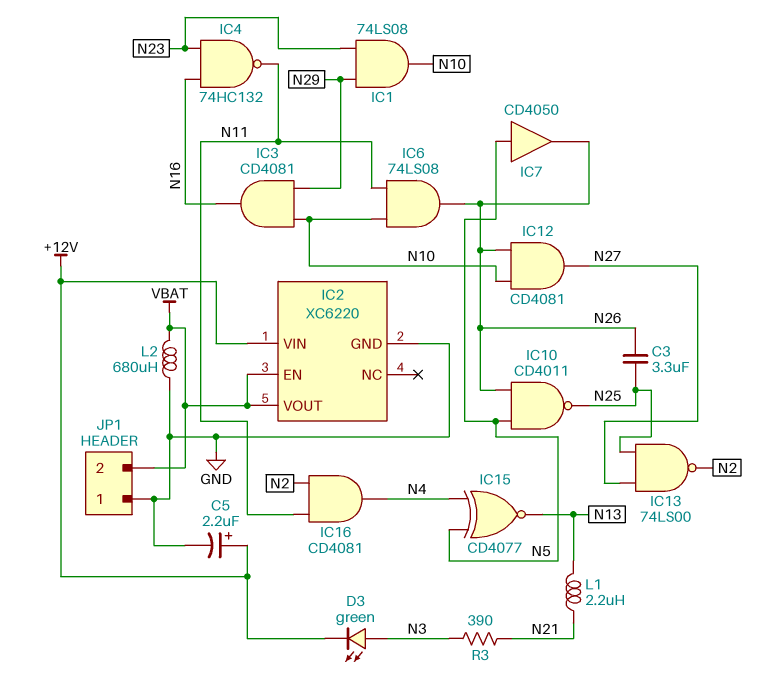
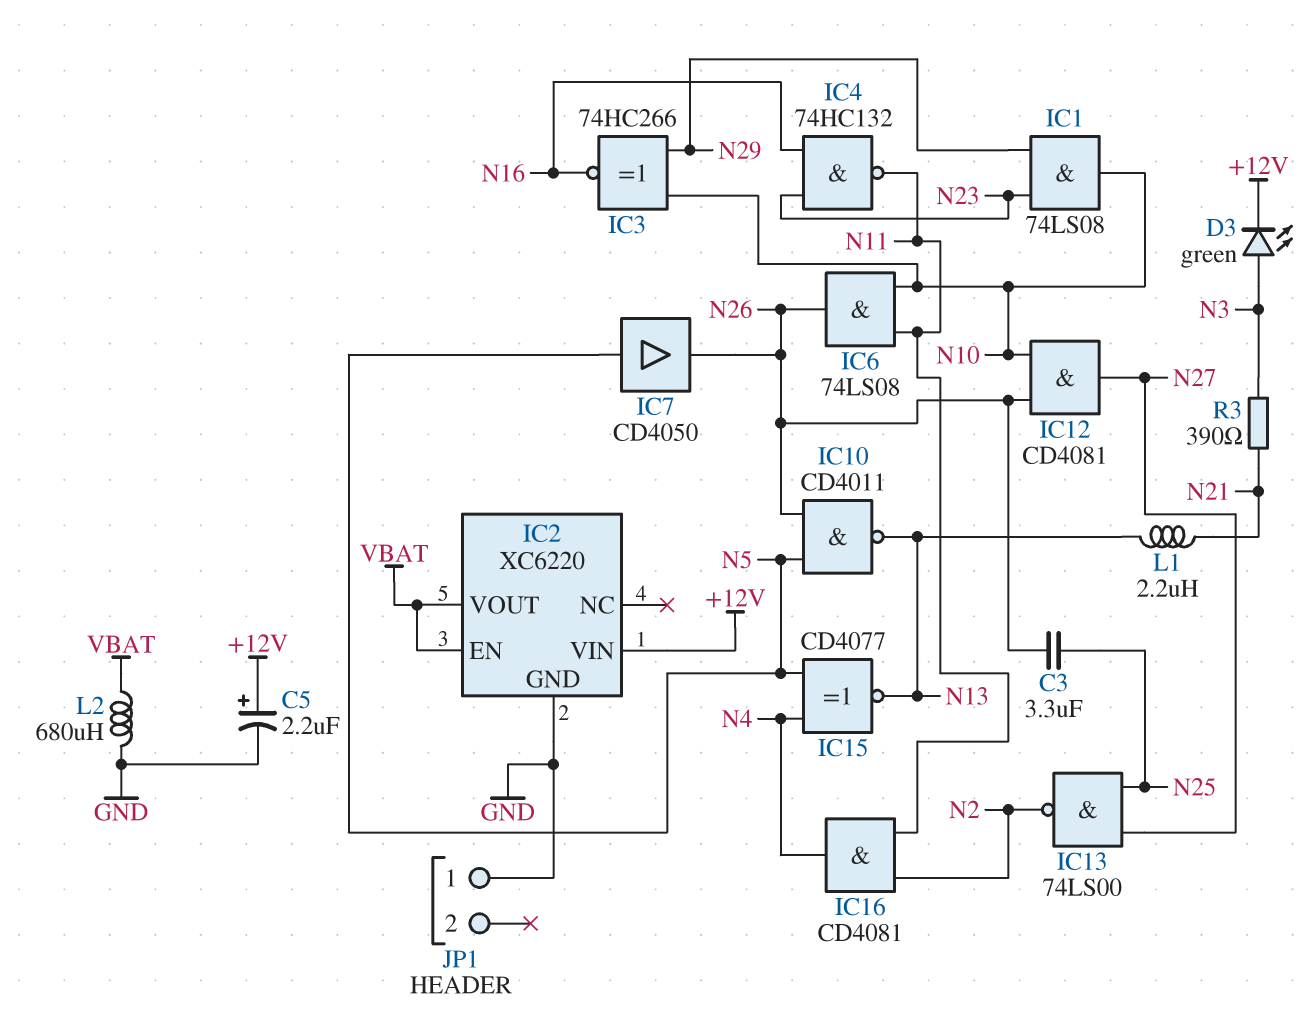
IC3: AND CD4081 (in N10, in N29, out N16) -> XNOR 74HC266 (in N10, in N29, out N16)
IC10: NAND CD4011 (in N5, in N26, out N25) -> NAND CD4011 (in N5, in N26, out N13)
JP1 pin 2: VBAT -> none

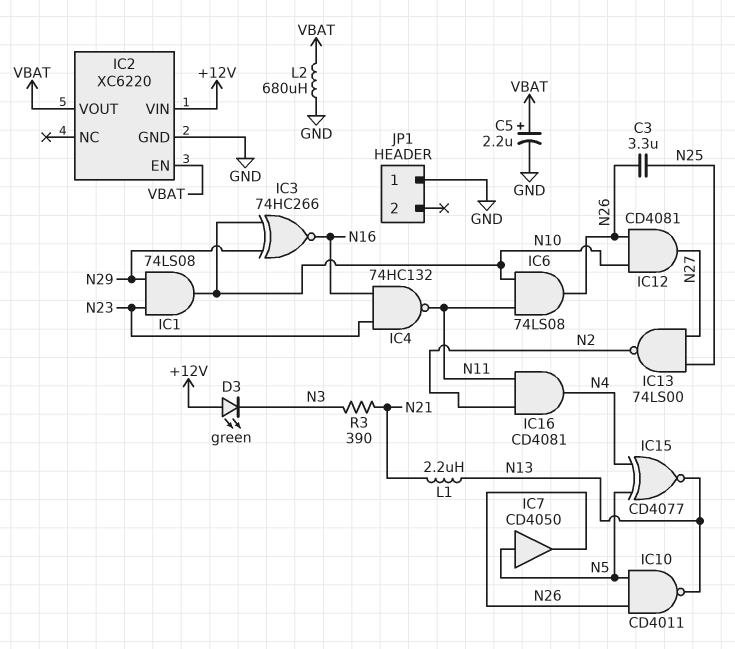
C5: 2.2uF (plus +12V, minus GND) -> 2.2uF (plus VBAT, minus GND)
D3: LED green (A N3, K +12V) -> LED green (A +12V, K N3)

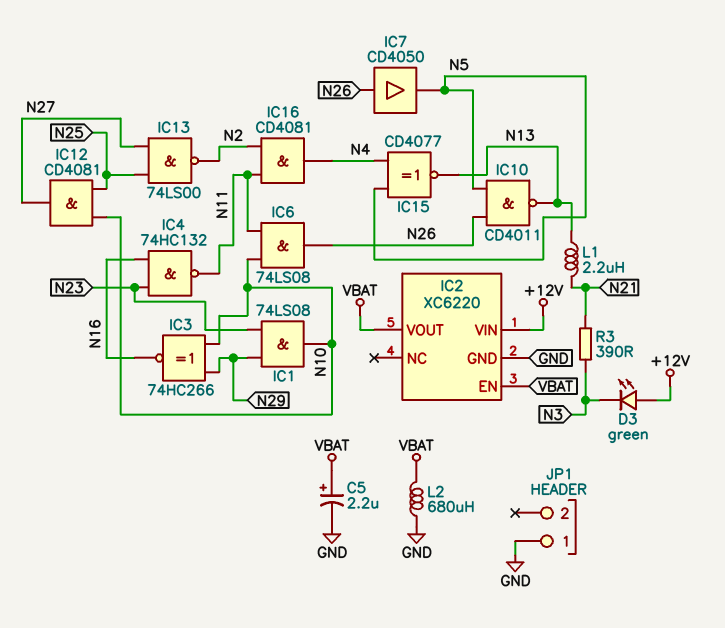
C3: 3.3uF (N25, N26) -> none
IC7: buffer CD4050 (in N5, out N26) -> buffer CD4050 (in N26, out N5)
IC12: AND CD4081 (in N10, in N26, out N27) -> AND CD4081 (in N10, in N25, out N27)

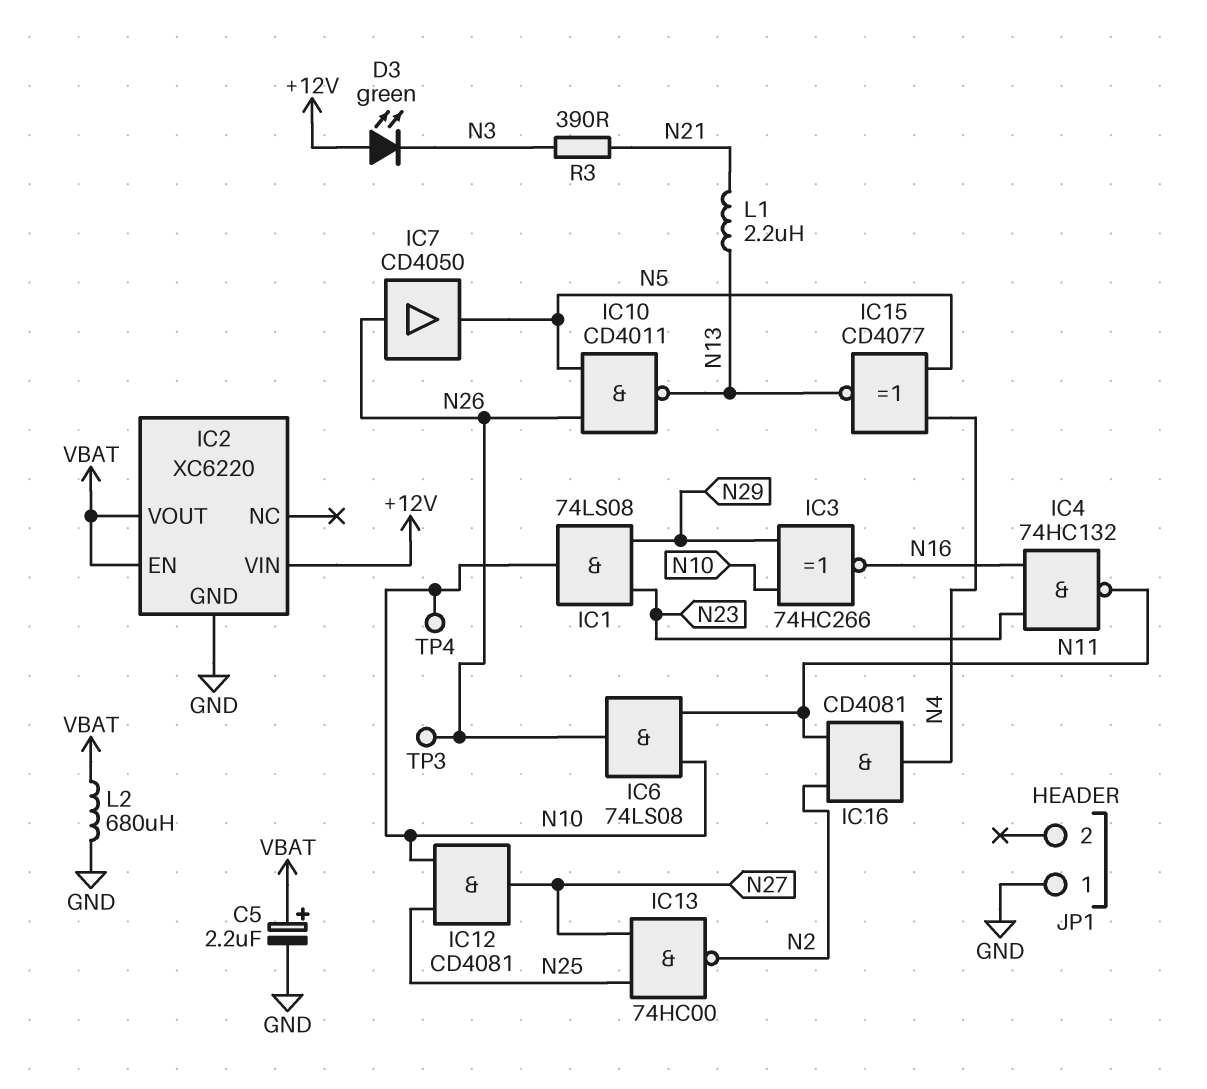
IC13: NAND 74LS00 (in N25, in N27, out N2) -> NAND 74HC00 (in N25, in N27, out N2)
TP3: none -> test point (N26)
TP4: none -> test point (N10)

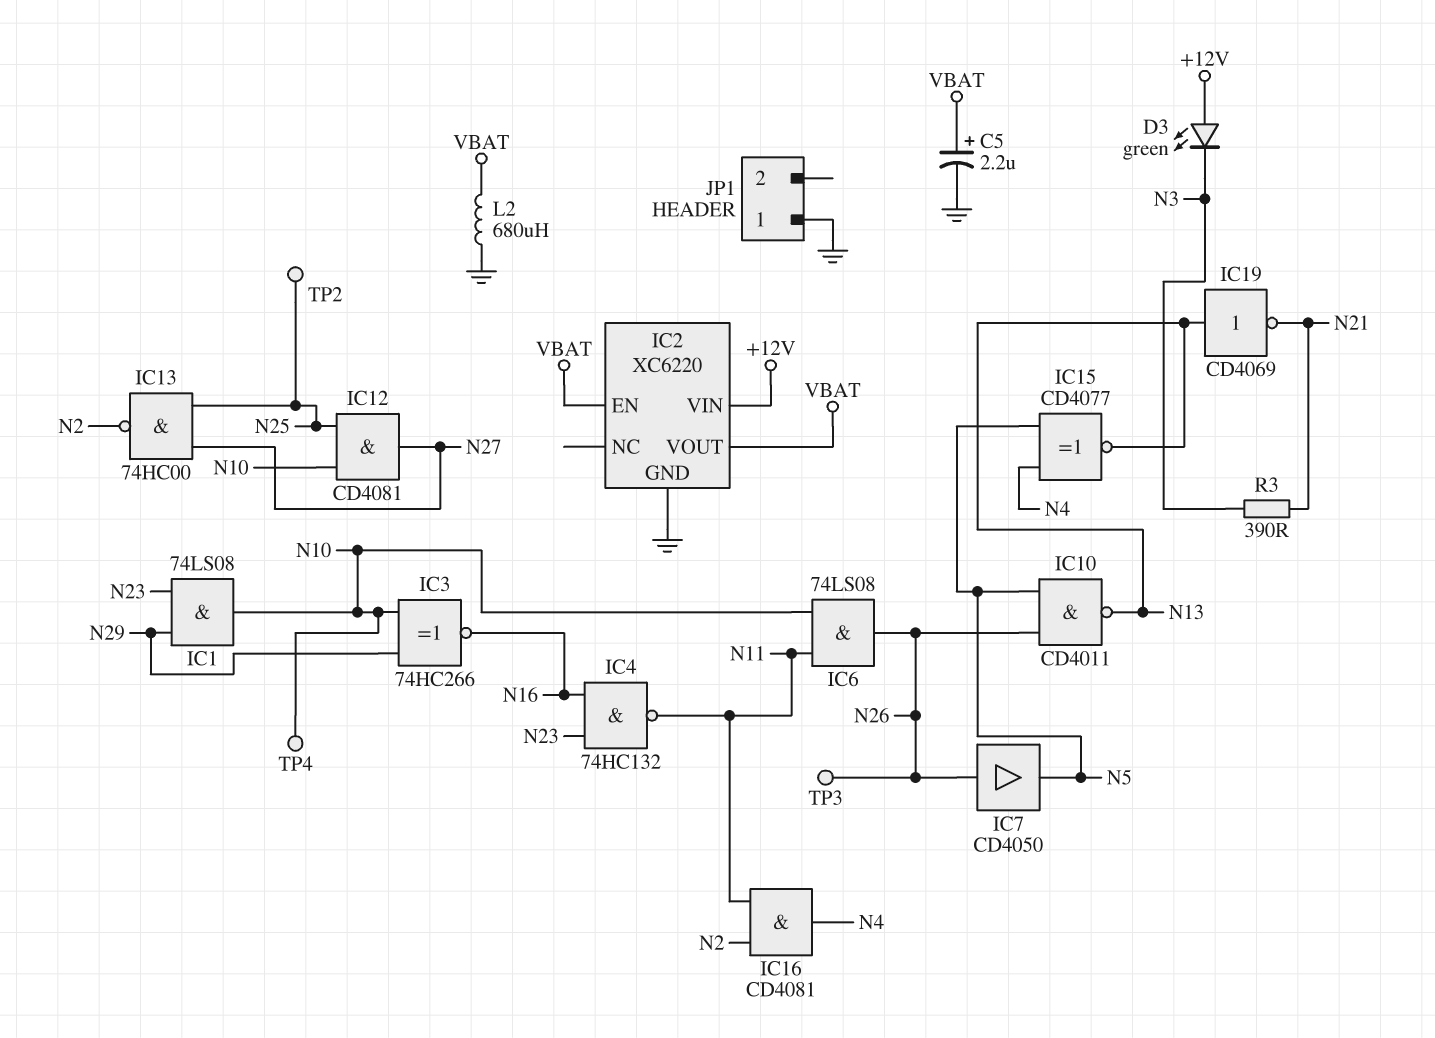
IC19: none -> NOT CD4069 (in N13, out N21)
L1: 2.2uH (N13, N21) -> none
TP2: none -> test point (N25)

